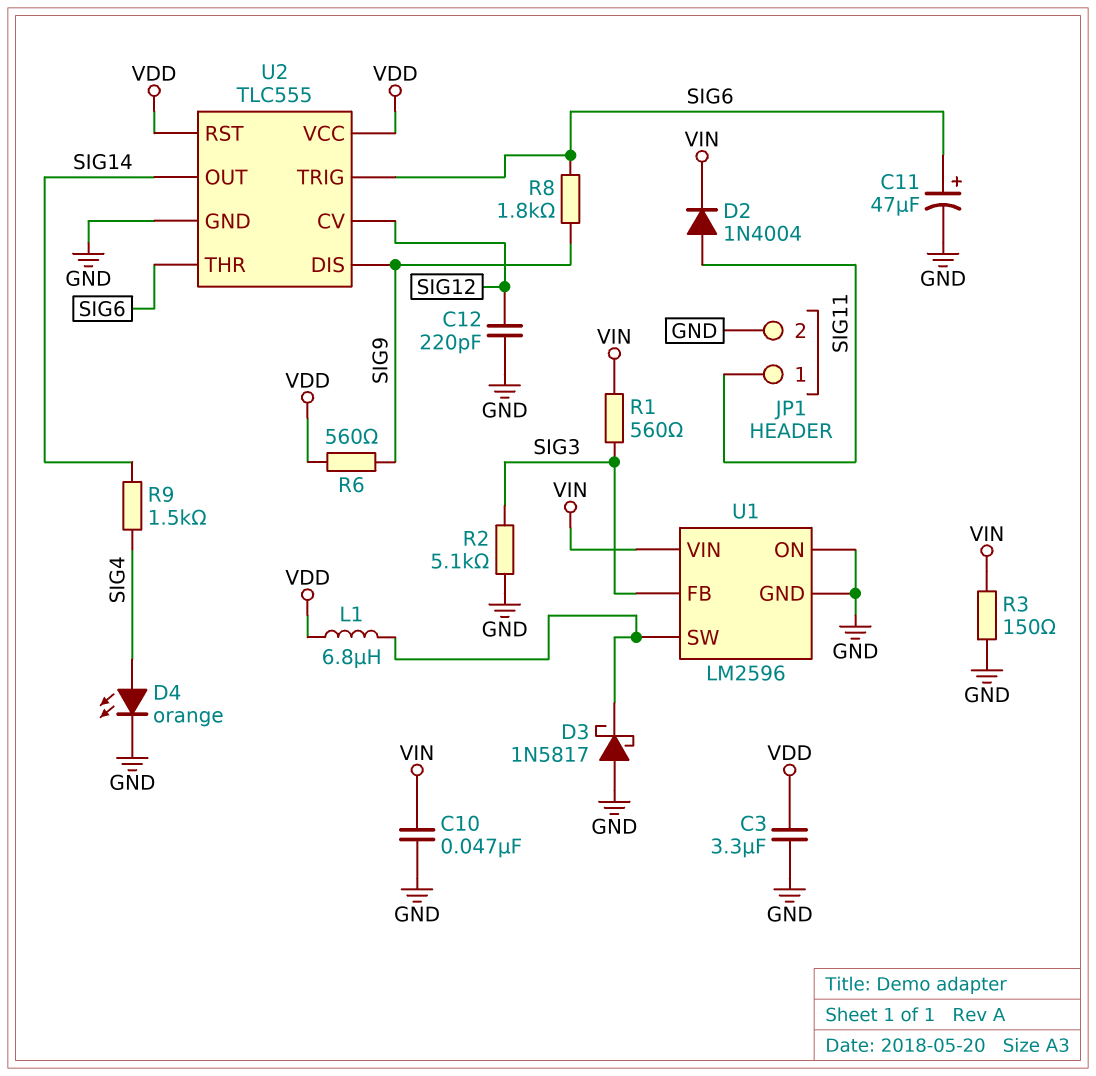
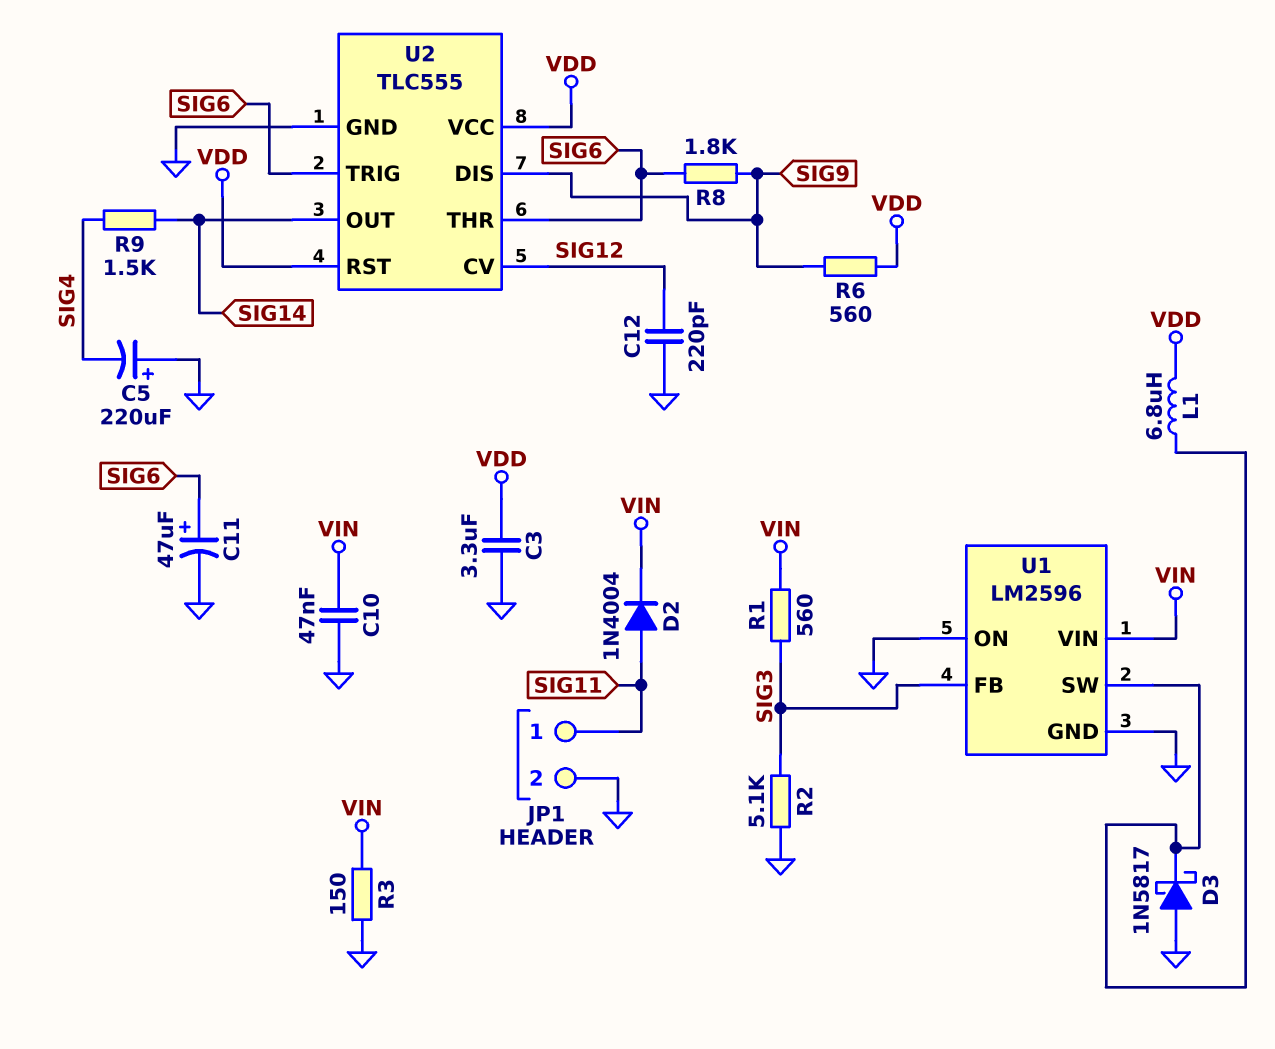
C5: none -> 220uF (plus GND, minus SIG4)
D4: LED orange (A SIG4, K GND) -> none

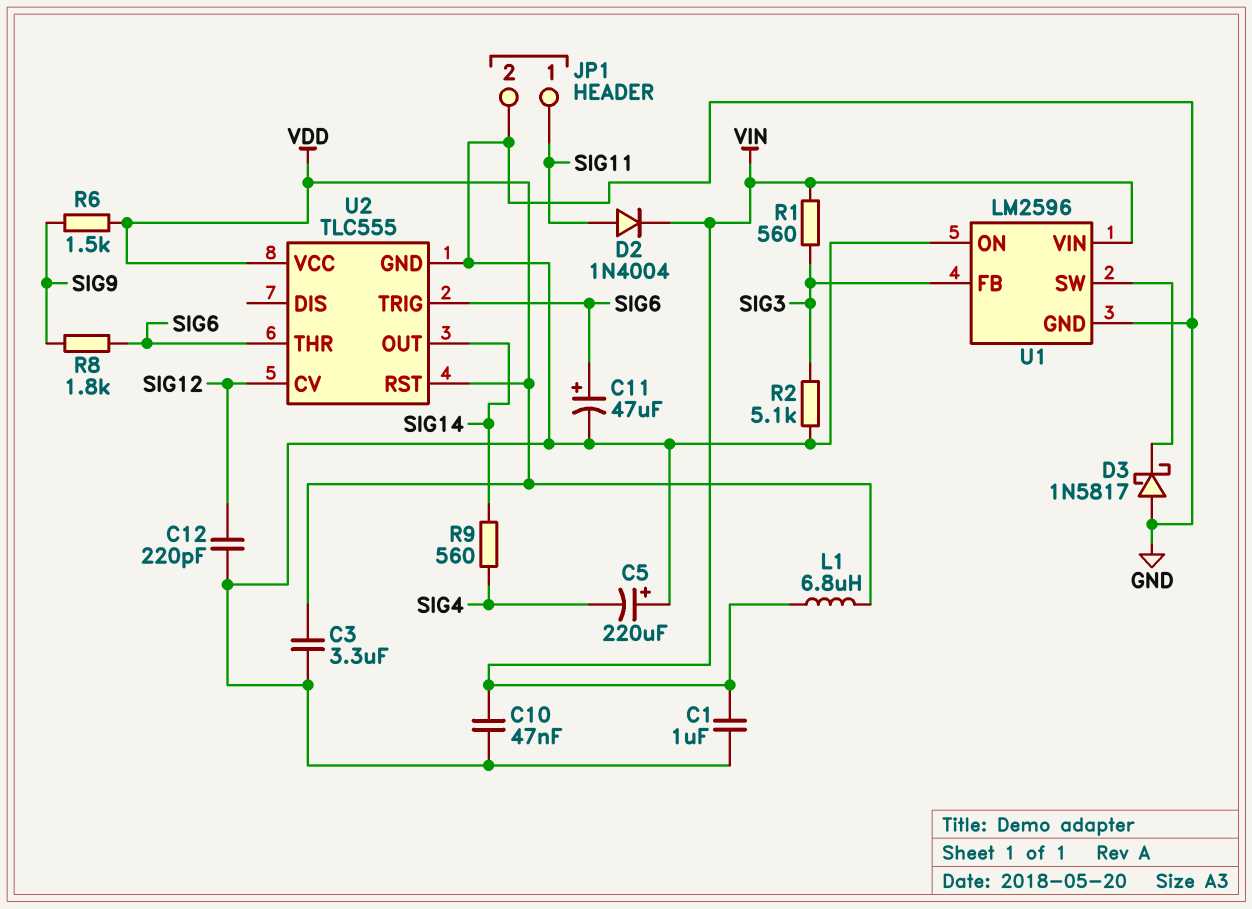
C1: none -> 1uF (GND, VIN)
L1: 6.8uH (U1/SW, VDD) -> 6.8uH (VDD, VIN)
R3: 150 (GND, VIN) -> none
R6: 560 (SIG9, VDD) -> 1.5k (SIG9, VDD)
R9: 1.5k (SIG4, SIG14) -> 560 (SIG4, SIG14)
U2 pin DIS: SIG9 -> none

